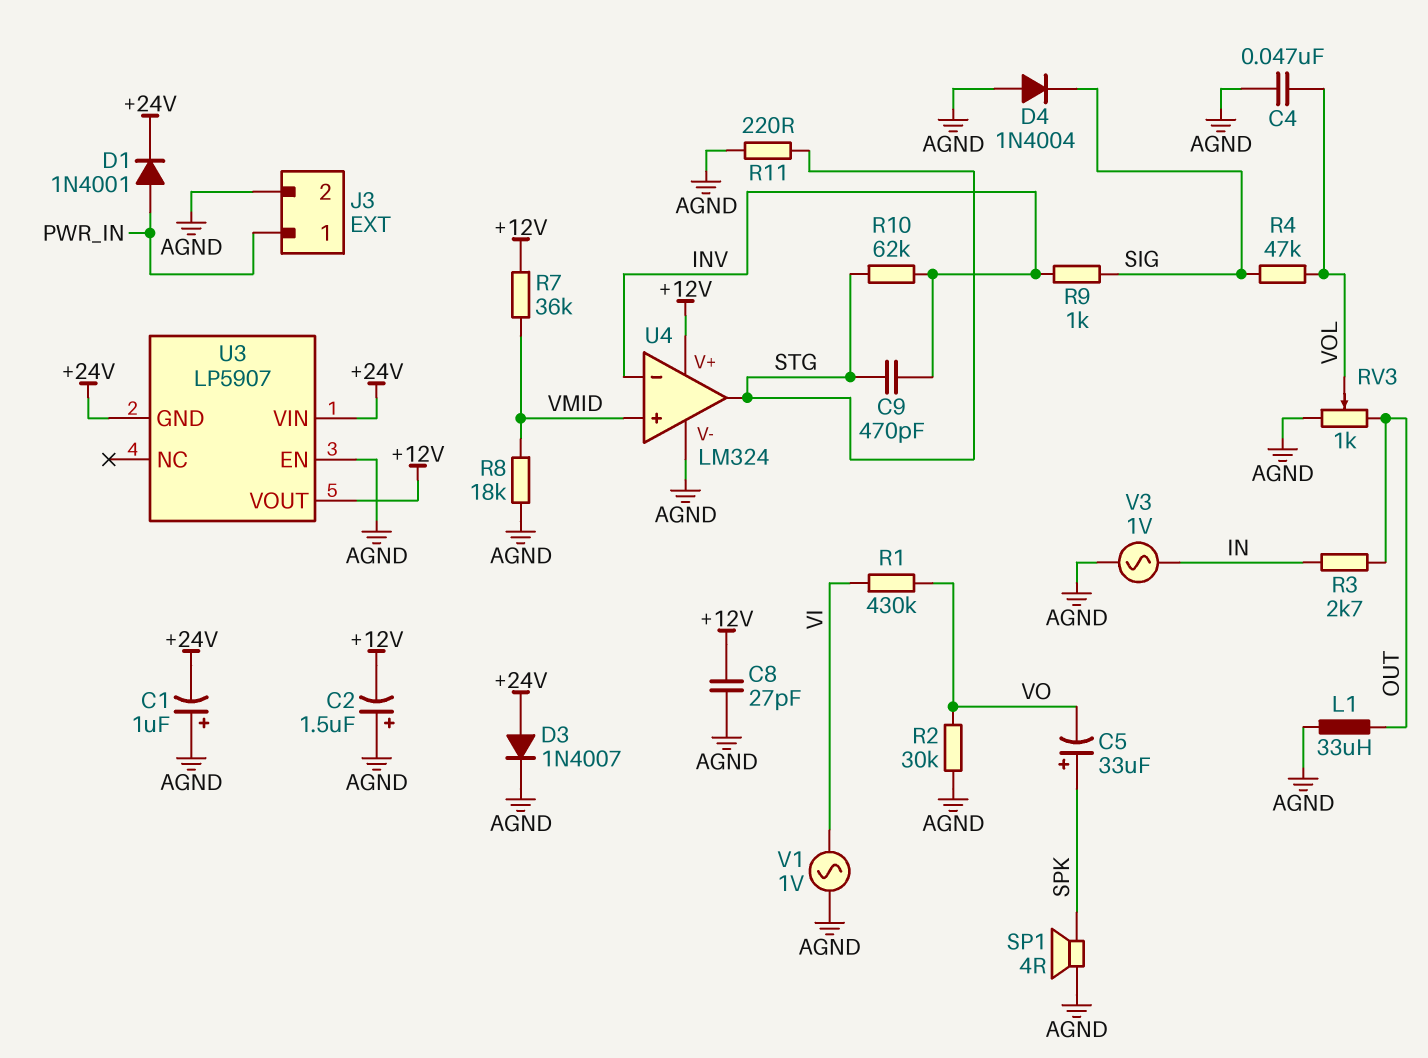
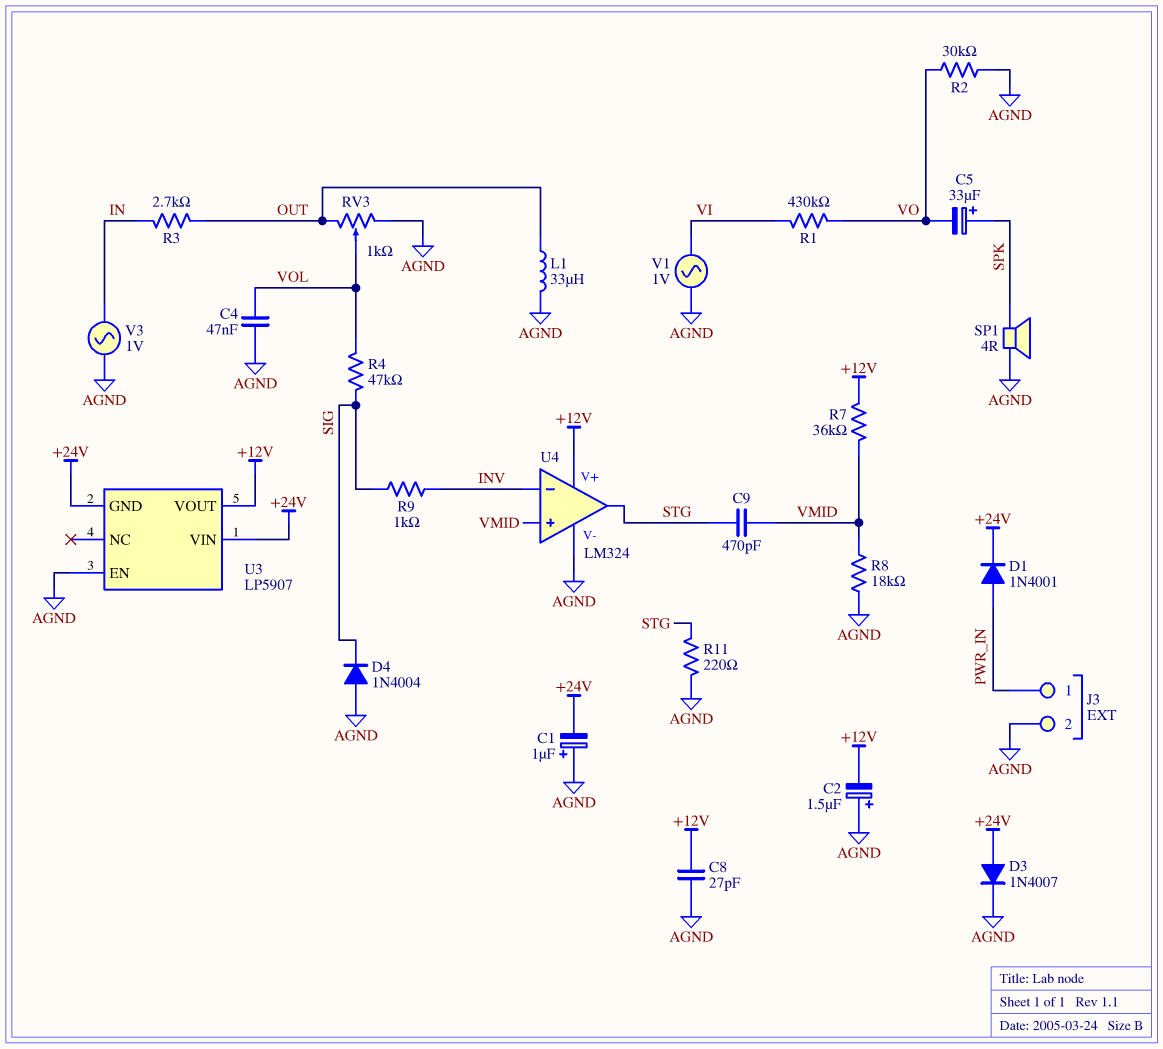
C9: 470pF (INV, STG) -> 470pF (STG, VMID)
R10: 62k (INV, STG) -> none

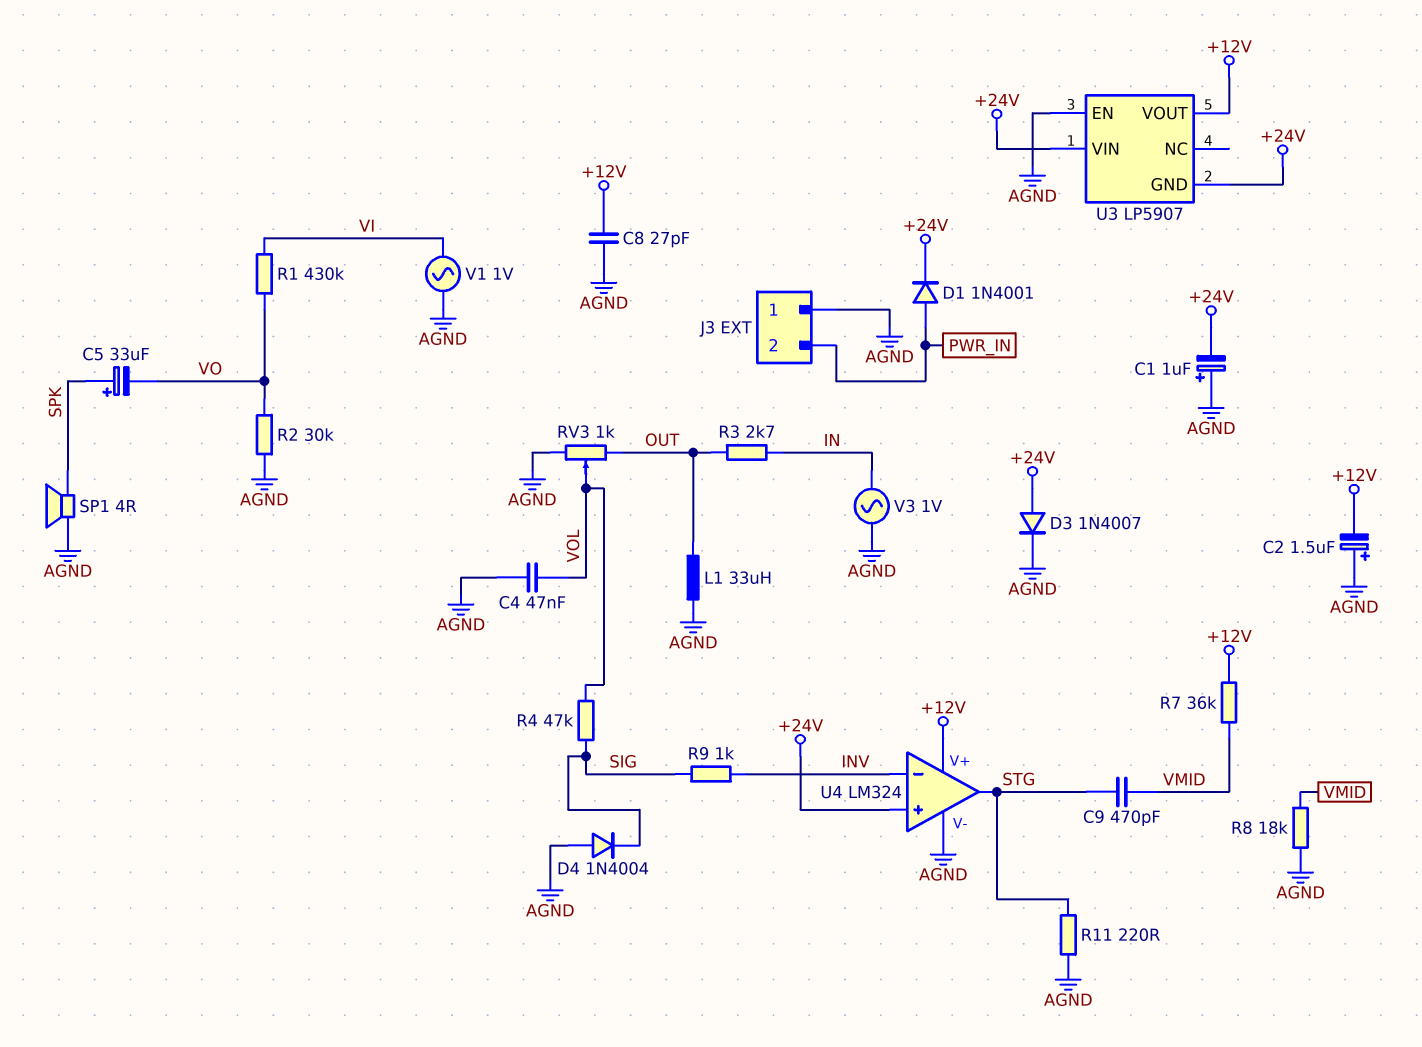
J3 pin 1: PWR_IN -> AGND
J3 pin 2: AGND -> PWR_IN
U4 pin in+: VMID -> +24V

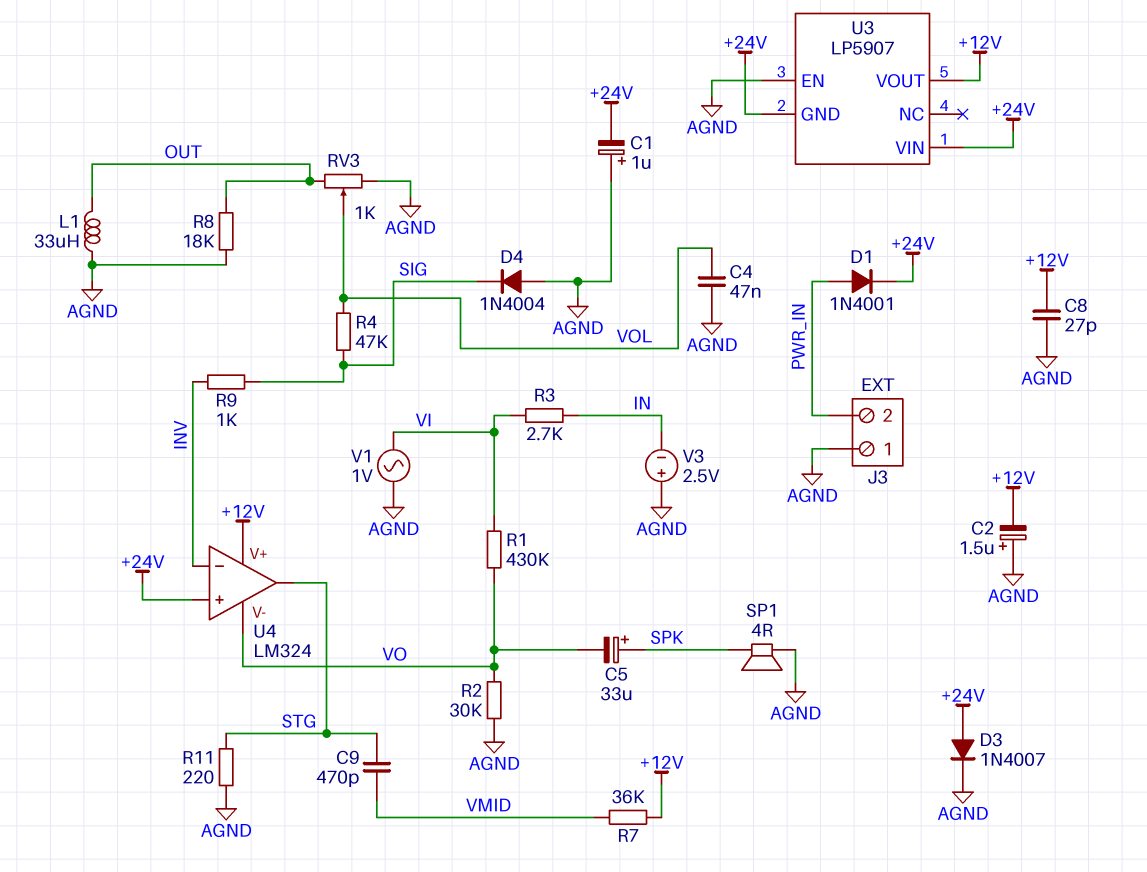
R3: 2.7k (IN, OUT) -> 2.7k (IN, VI)
R8: 18k (AGND, VMID) -> 18k (AGND, OUT)
U4 pin V-: AGND -> VO
V3: AC 1V (AGND, IN) -> 2.5V (plus AGND, minus IN)

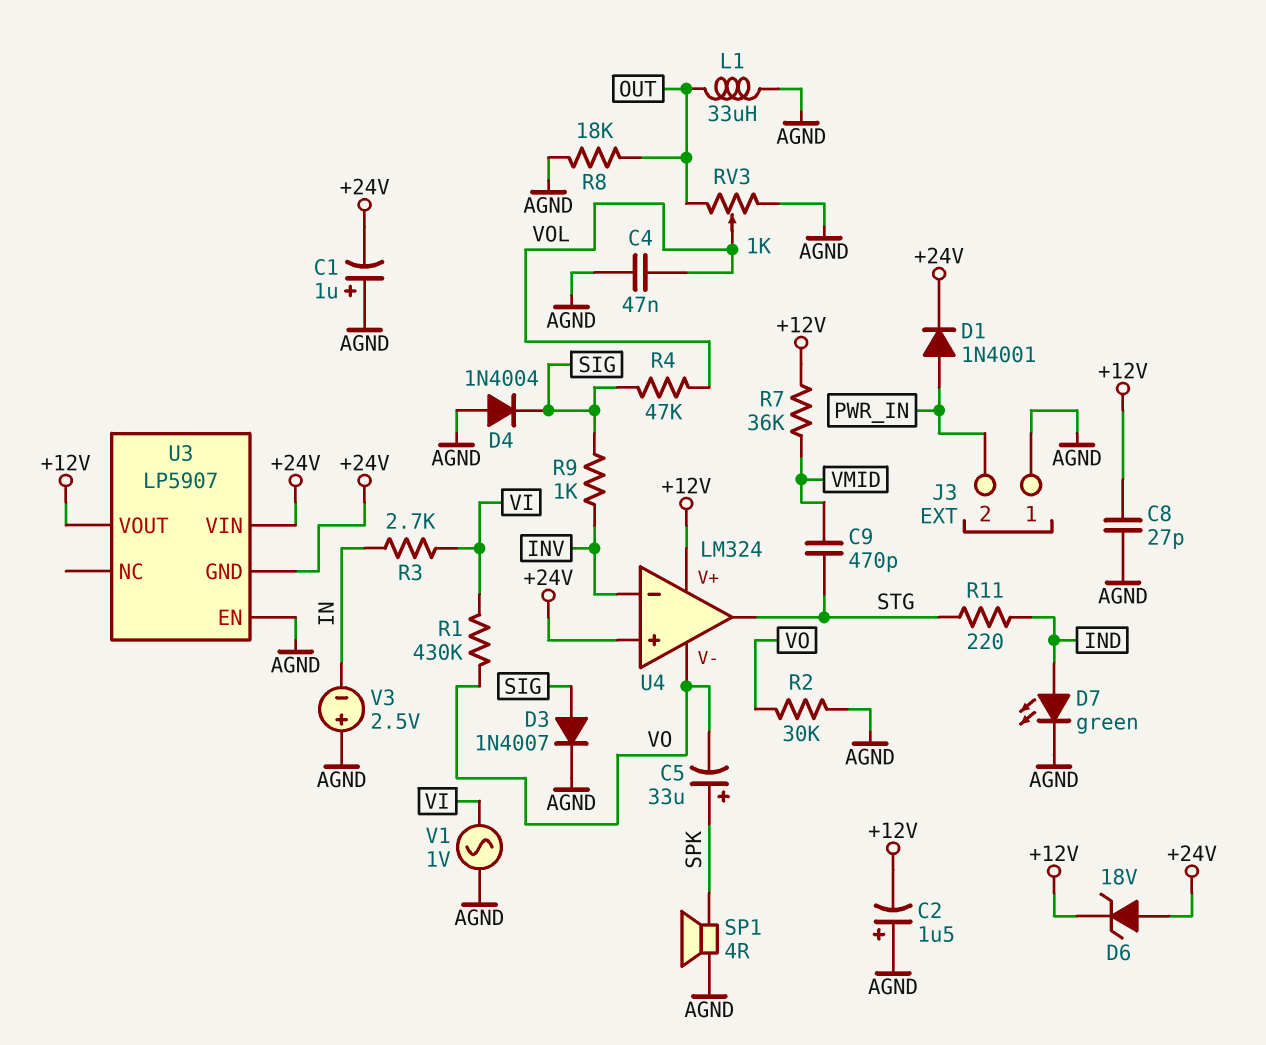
D3: diode 1N4007 (A +24V, K AGND) -> diode 1N4007 (A SIG, K AGND)
D6: none -> zener 18V (A +24V, K +12V)
D7: none -> LED green (A IND, K AGND)
R11: 220 (AGND, STG) -> 220 (IND, STG)

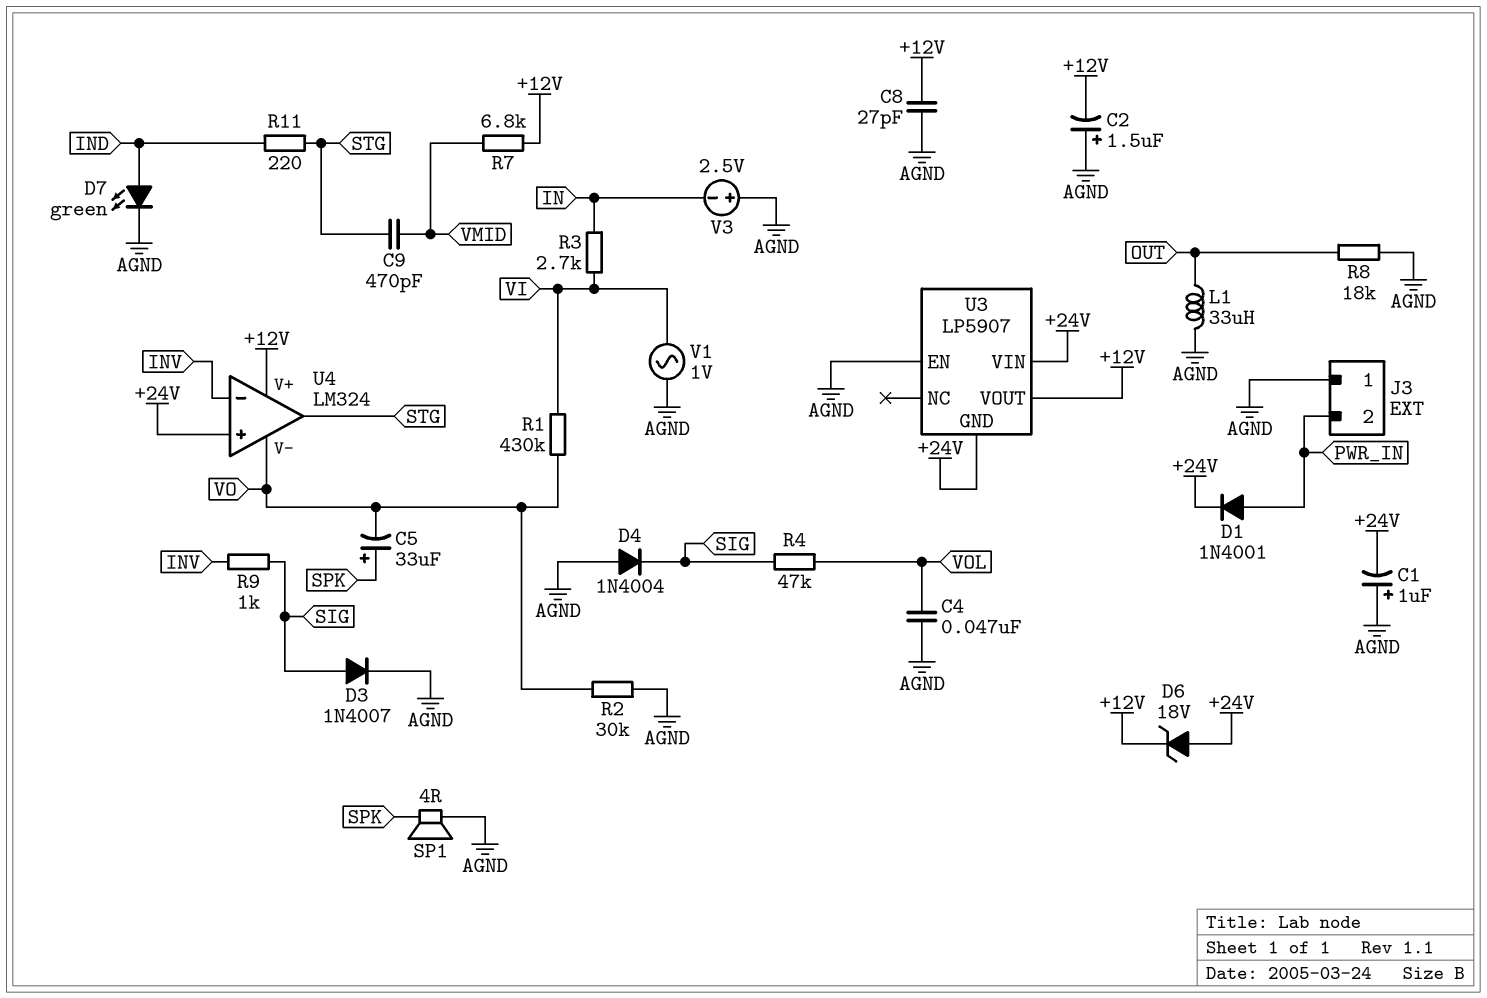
R7: 36k (+12V, VMID) -> 6.8k (+12V, VMID)
RV3: 1k (AGND, OUT, wiper VOL) -> none

